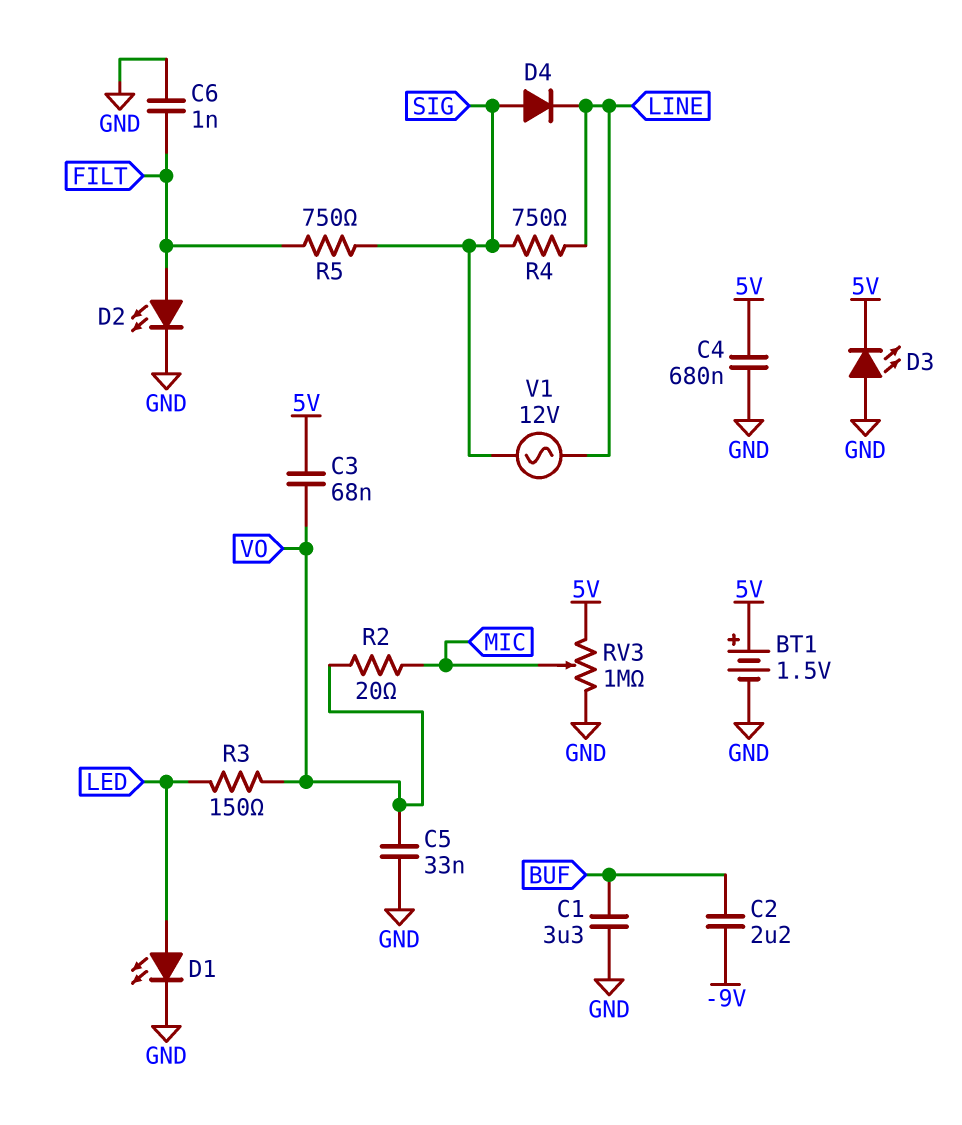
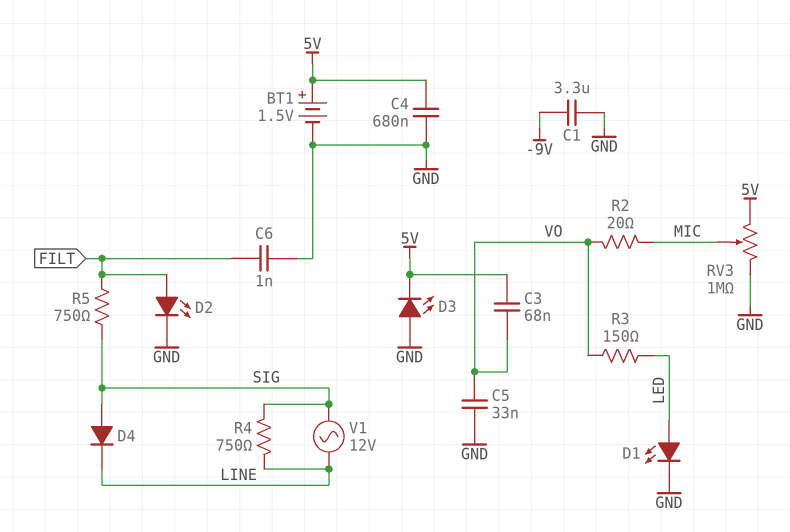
C1: 3.3uF (BUF, GND) -> 3.3uF (-9V, GND)
C2: 2.2uF (-9V, BUF) -> none

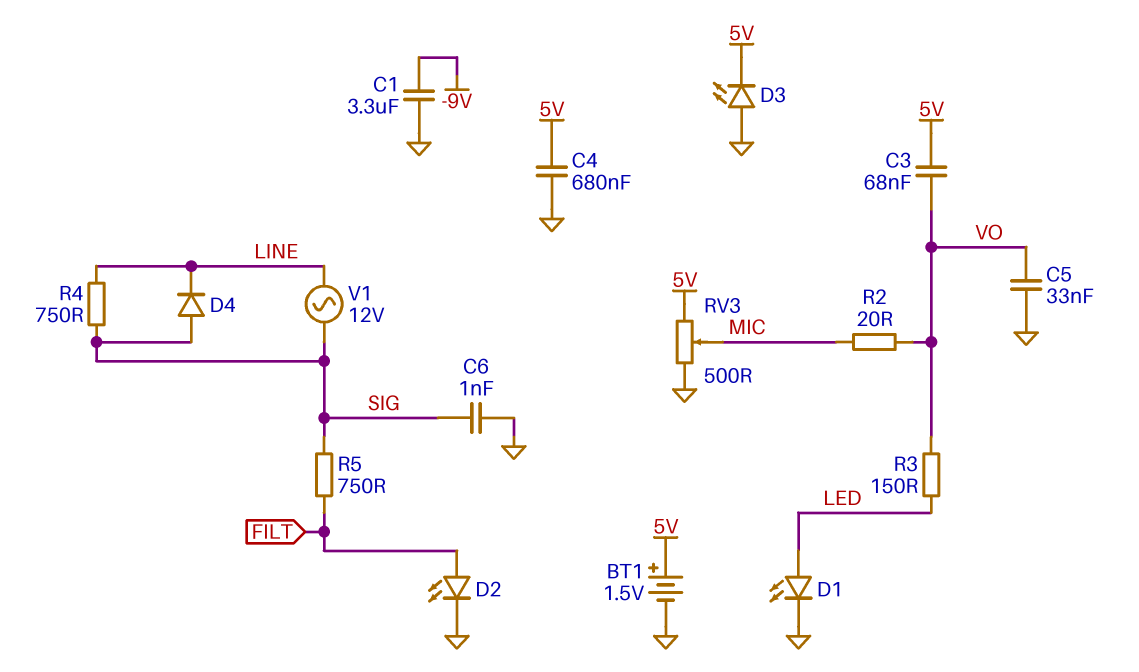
C6: 1nF (FILT, GND) -> 1nF (GND, SIG)
RV3: 1M (5V, GND, wiper MIC) -> 500 (5V, GND, wiper MIC)

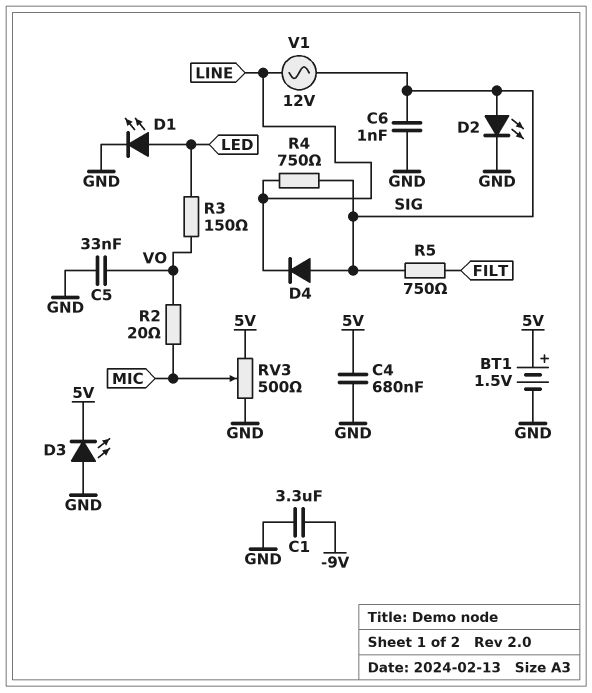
C3: 68nF (5V, VO) -> none
D2: LED (A FILT, K GND) -> LED (A SIG, K GND)

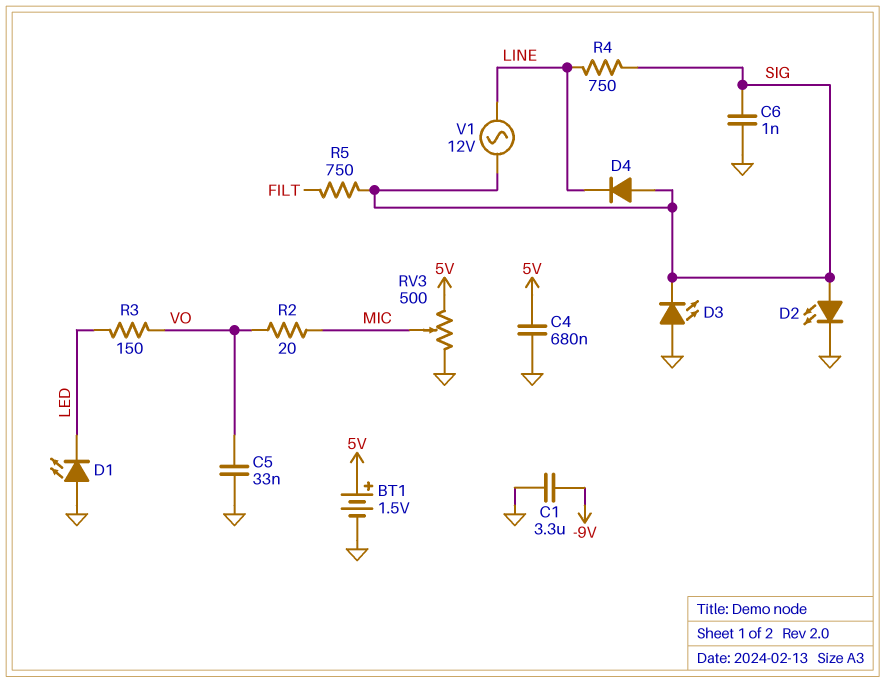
D1: LED (A LED, K GND) -> LED (A GND, K LED)
D3: LED (A GND, K 5V) -> LED (A GND, K SIG)

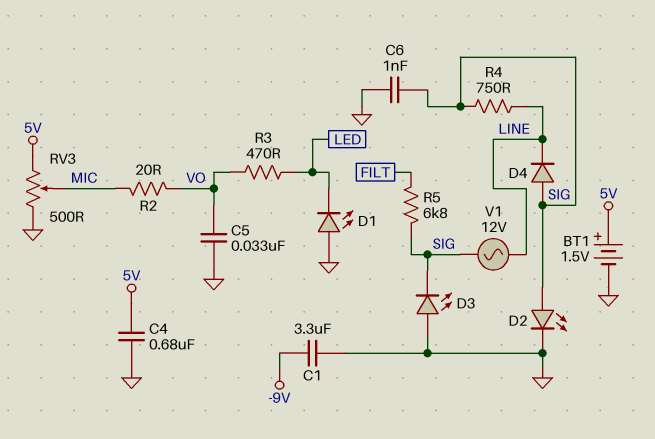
R3: 150 (LED, VO) -> 470 (LED, VO)
R5: 750 (FILT, SIG) -> 6.8k (FILT, SIG)

